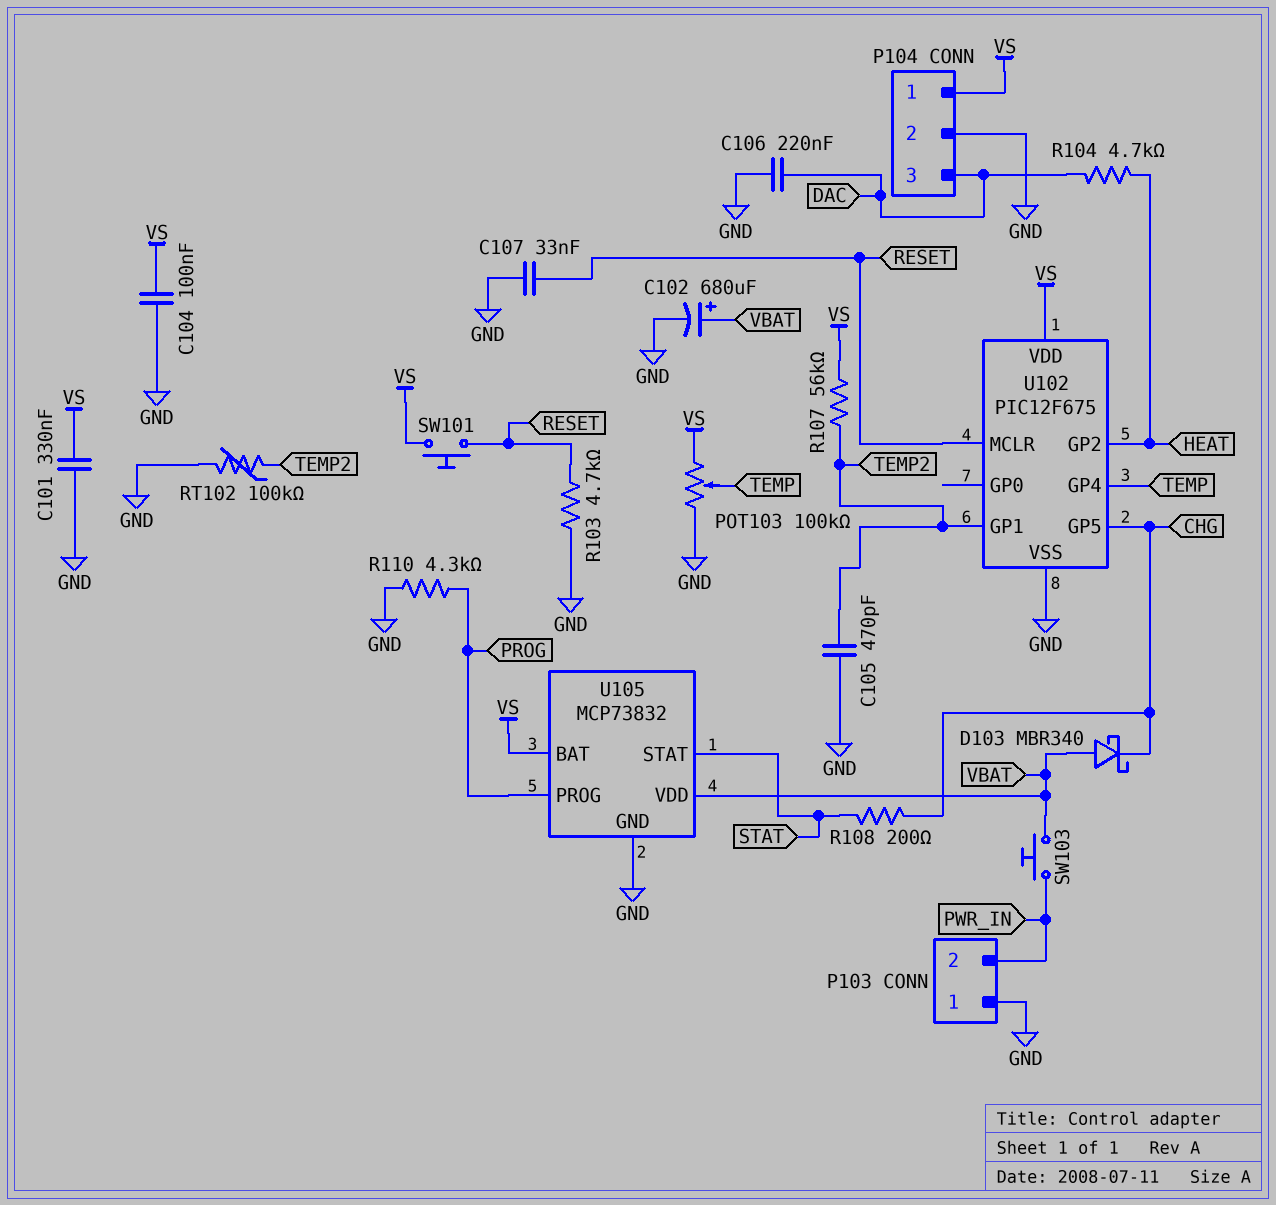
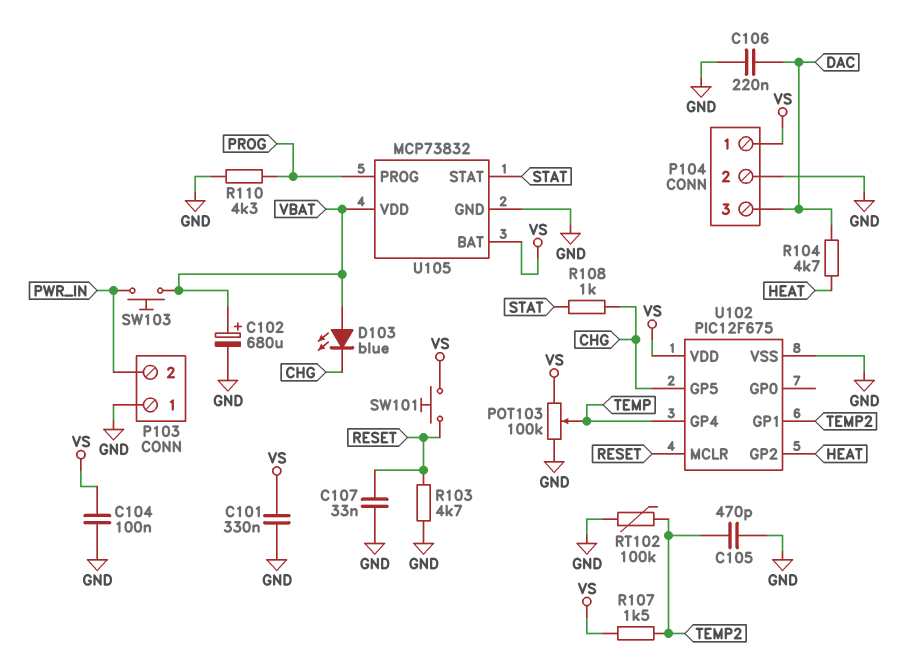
D103: schottky MBR340 (A VBAT, K CHG) -> LED blue (A VBAT, K CHG)
R107: 56k (TEMP2, VS) -> 1.5k (TEMP2, VS)
R108: 200 (CHG, STAT) -> 1k (CHG, STAT)

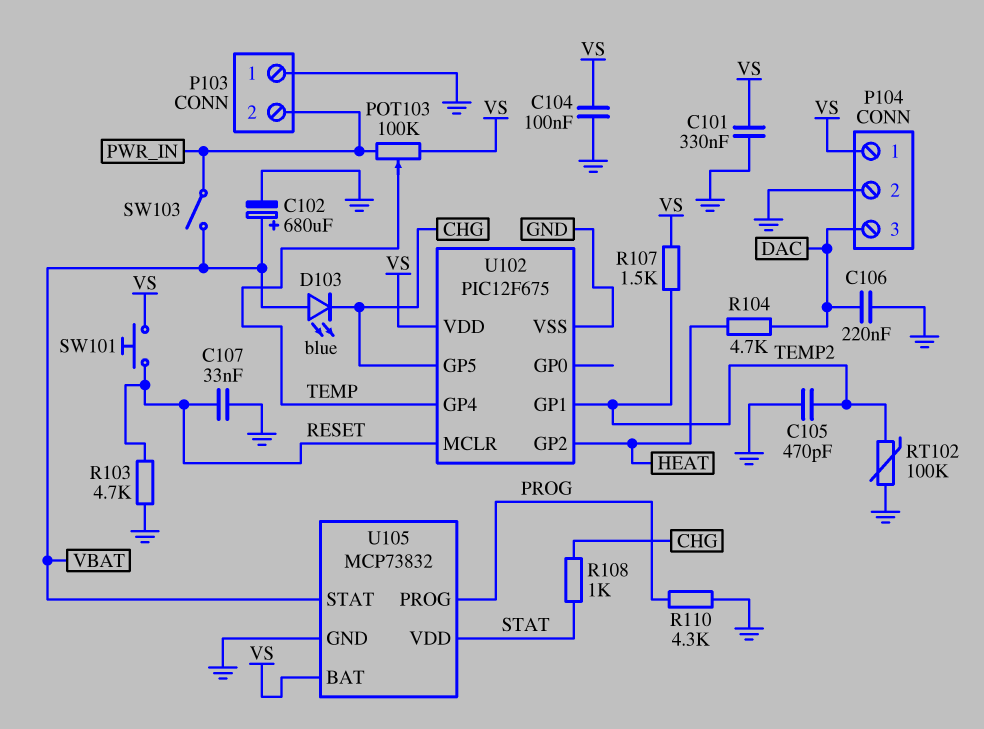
POT103: 100k (GND, VS, wiper TEMP) -> 100k (PWR_IN, VS, wiper TEMP)
SW103: button (PWR_IN, VBAT) -> switch (PWR_IN, VBAT)
U105 pin STAT: STAT -> VBAT
U105 pin VDD: VBAT -> STAT

